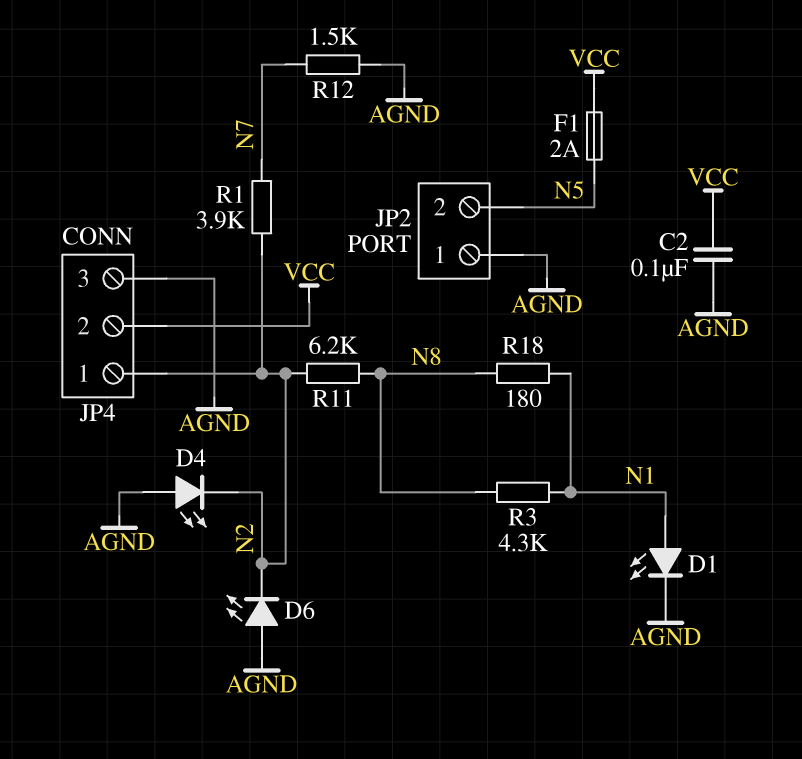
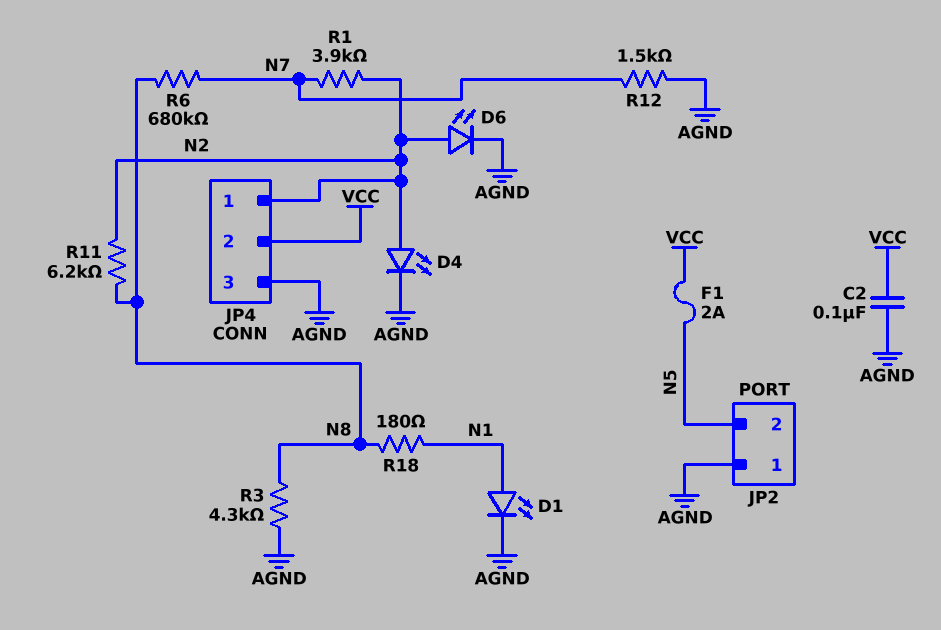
D4: LED (A AGND, K N2) -> LED (A N2, K AGND)
D6: LED (A AGND, K N2) -> LED (A N2, K AGND)
R3: 4.3k (N1, N8) -> 4.3k (AGND, N8)
R6: none -> 680k (N7, N8)

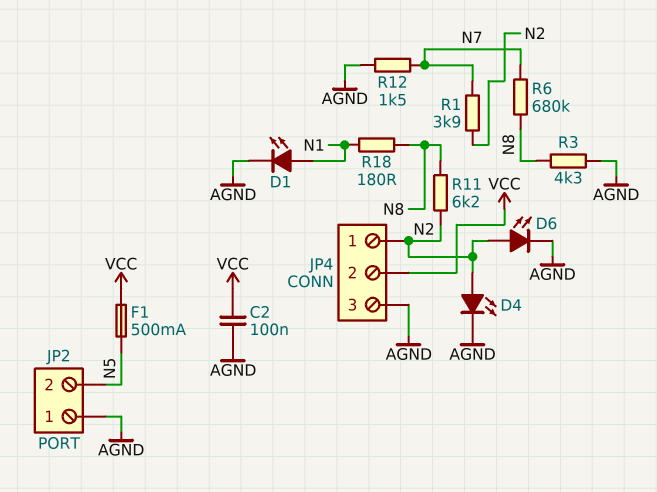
F1: 2A (N5, VCC) -> 500mA (N5, VCC)

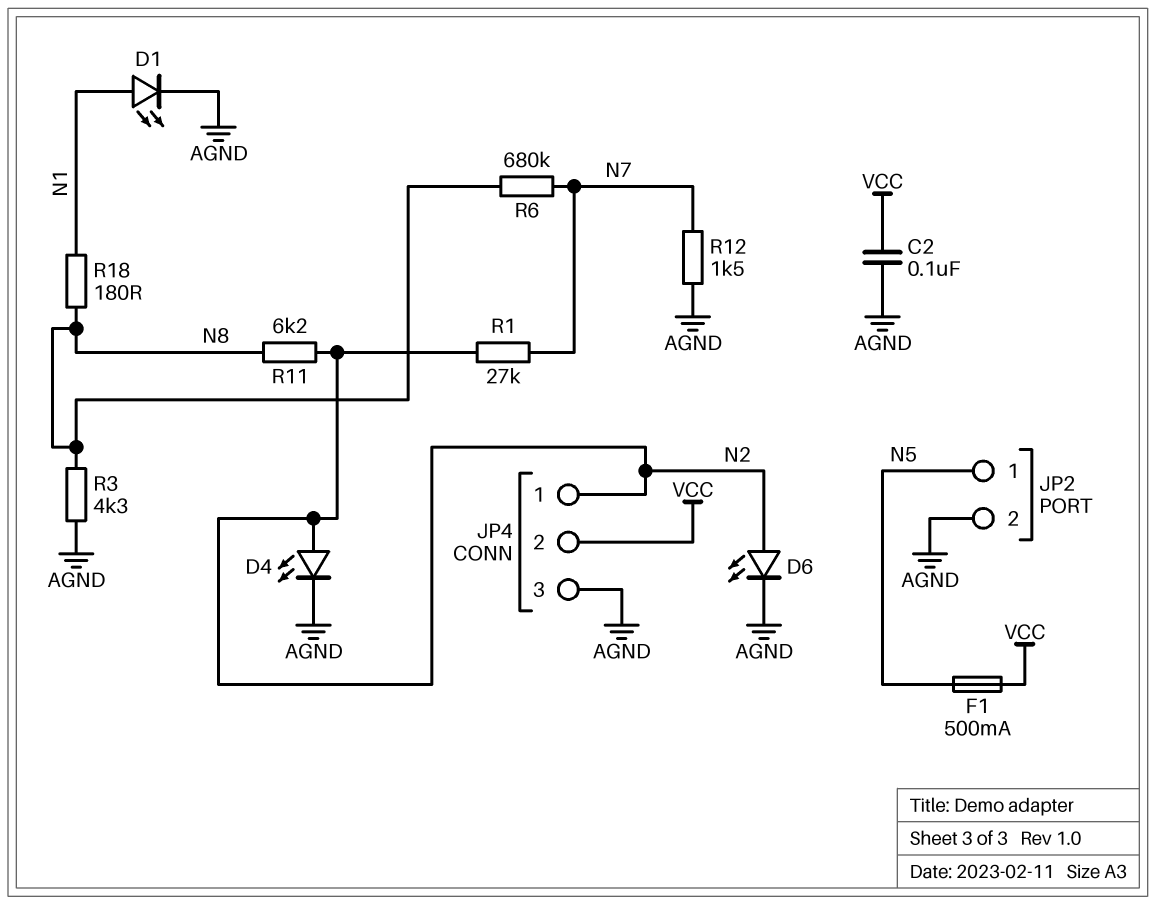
JP2 pin 1: AGND -> N5
JP2 pin 2: N5 -> AGND
R1: 3.9k (N2, N7) -> 27k (N2, N7)

